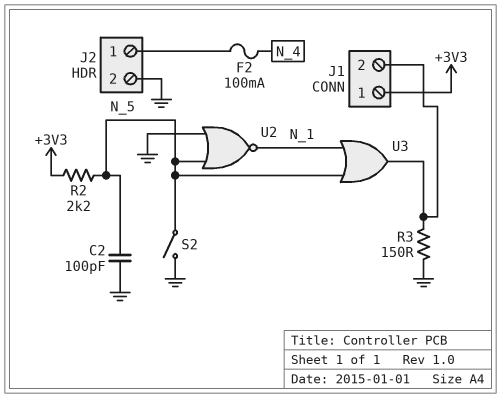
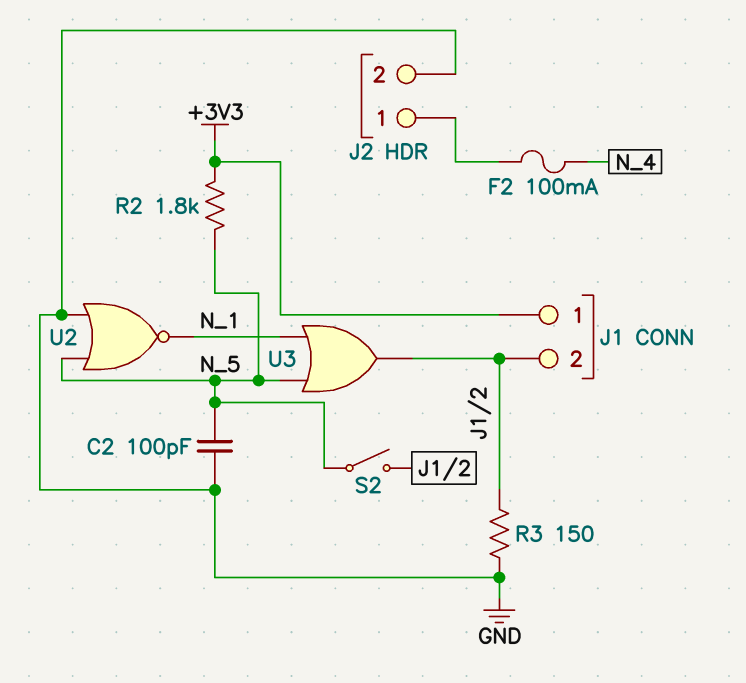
R2: 2.2k (+3V3, N_5) -> 1.8k (+3V3, N_5)
S2: switch (GND, N_5) -> switch (J1/2, N_5)

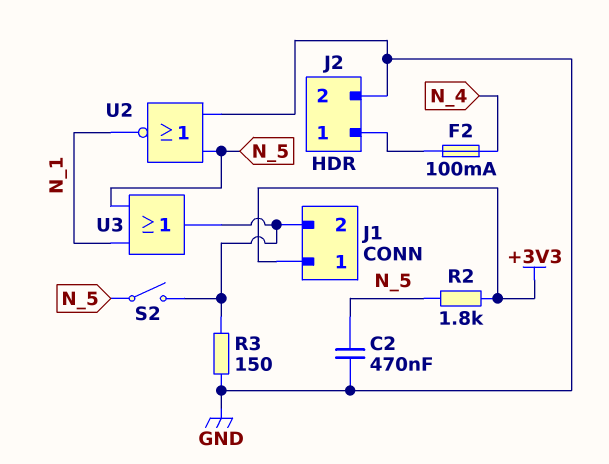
C2: 100pF (GND, N_5) -> 470nF (GND, N_5)

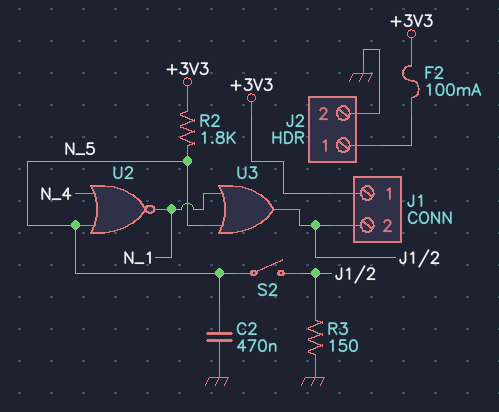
F2: 100mA (J2/1, N_4) -> 100mA (+3V3, J2/1)
U2: NOR (in GND, in N_5, out N_1) -> NOR (in N_4, in N_5, out N_1)

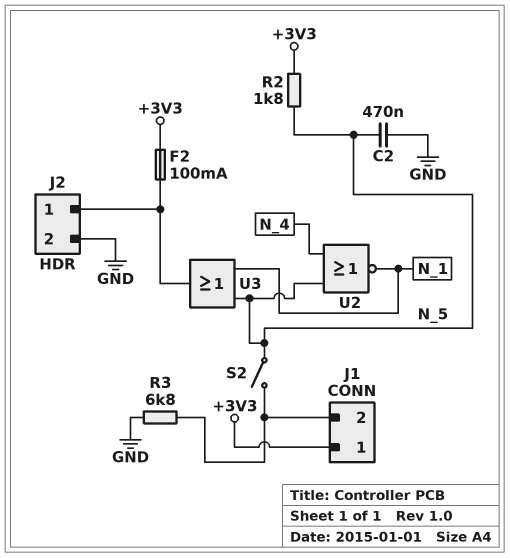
R3: 150 (GND, J1/2) -> 6.8k (GND, J1/2)
U3: OR (in N_1, in N_5, out J1/2) -> OR (in N_1, in N_5, out J2/1)

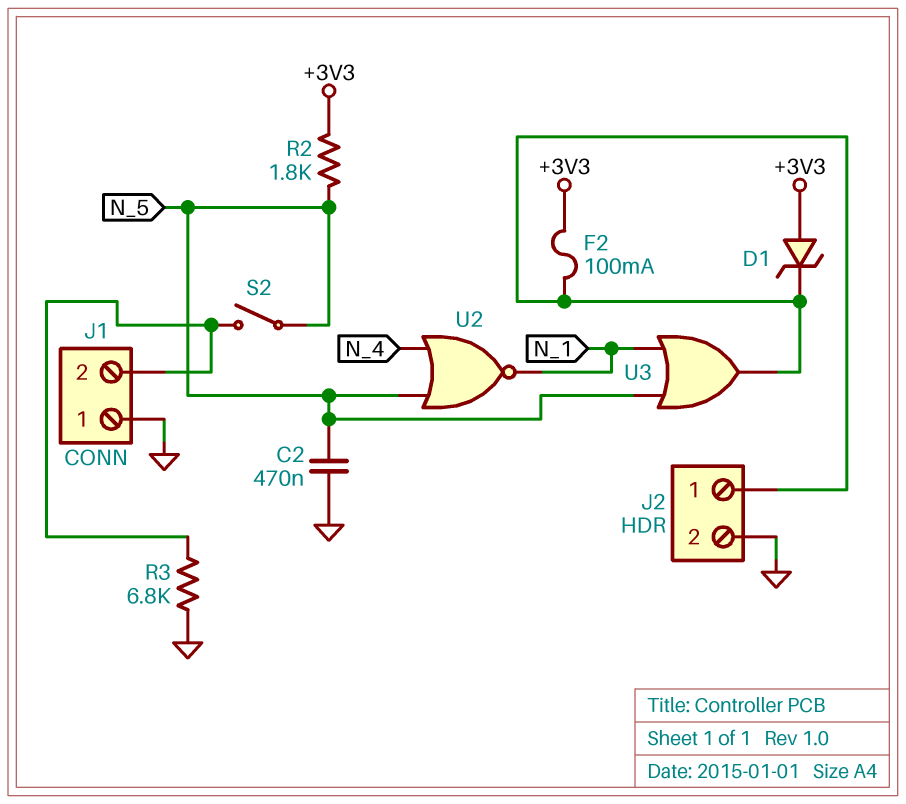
D1: none -> zener (A +3V3, K J2/1)
J1 pin 1: +3V3 -> GND

